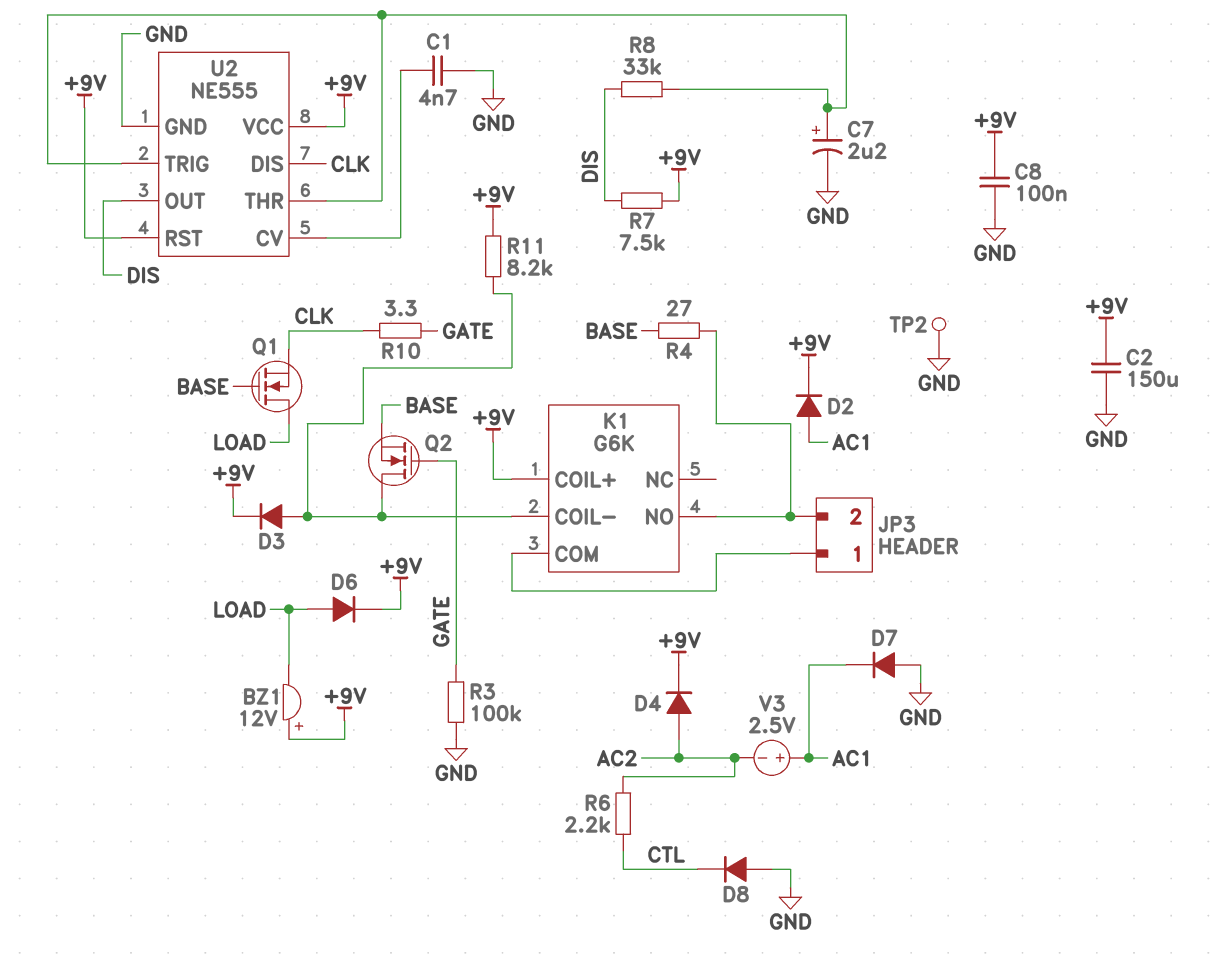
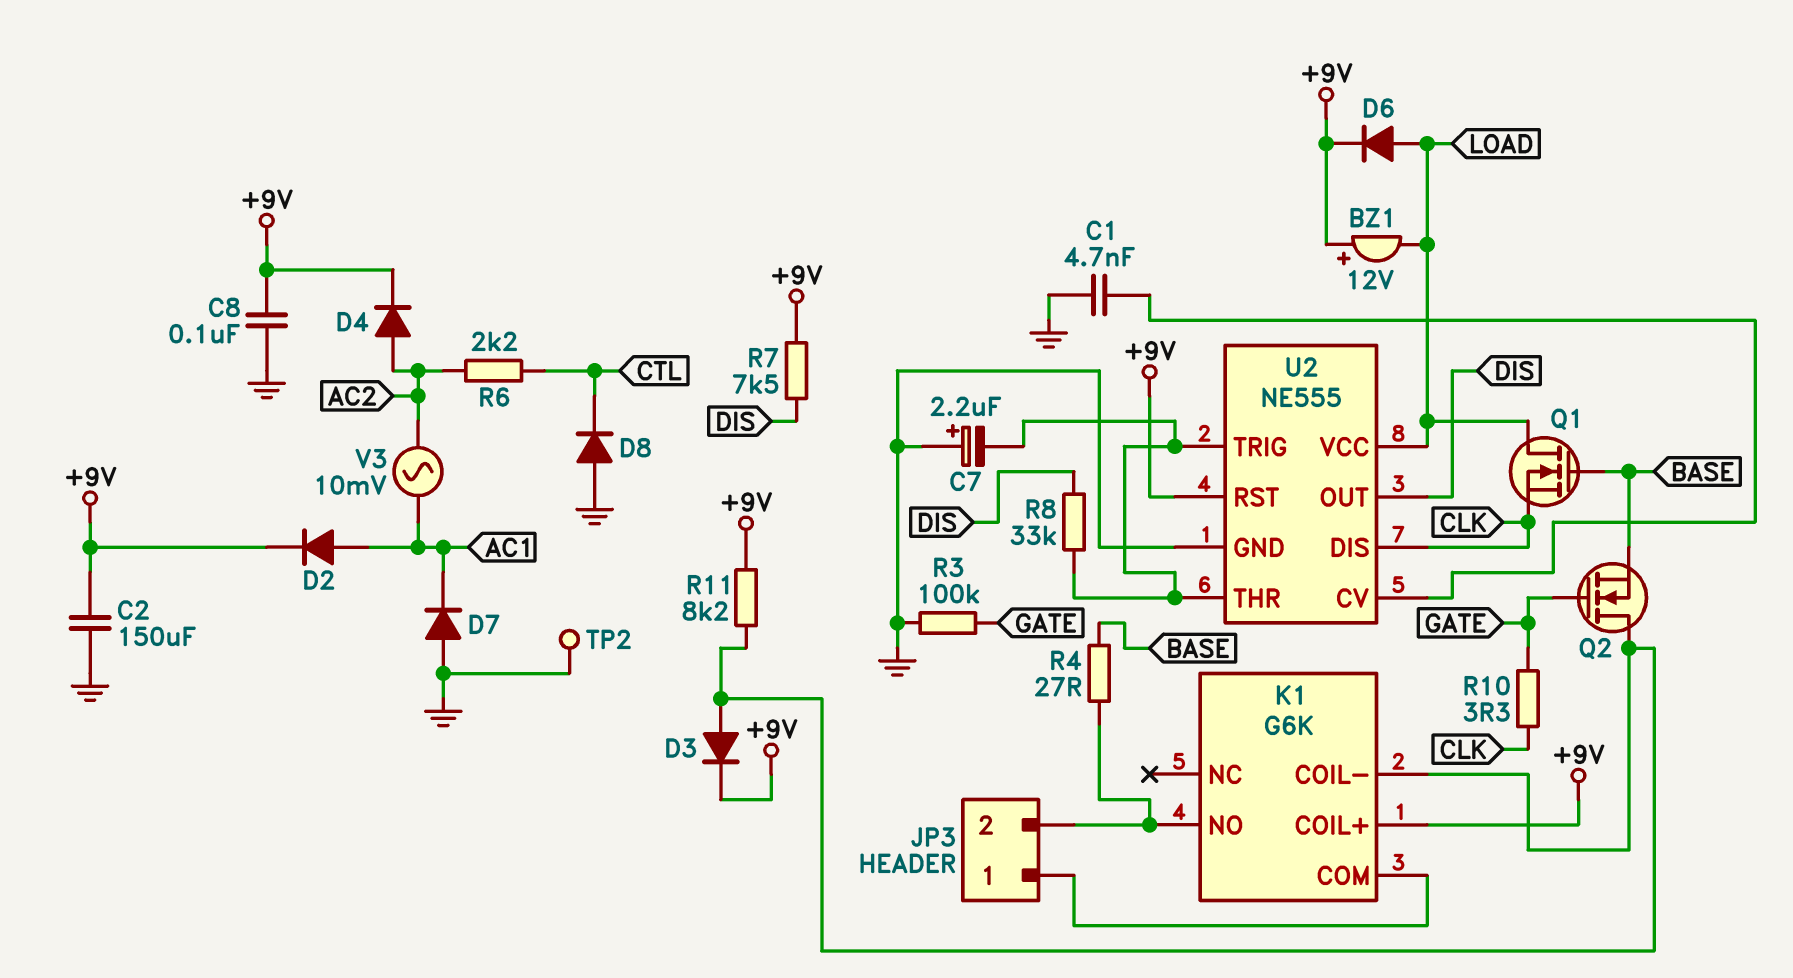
C7: 2.2uF (plus U2/THR, minus GND) -> 2.2uF (plus GND, minus U2/THR)
U2 pin VCC: +9V -> LOAD
V3: 2.5V (plus AC1, minus AC2) -> AC 10mV (AC1, AC2)

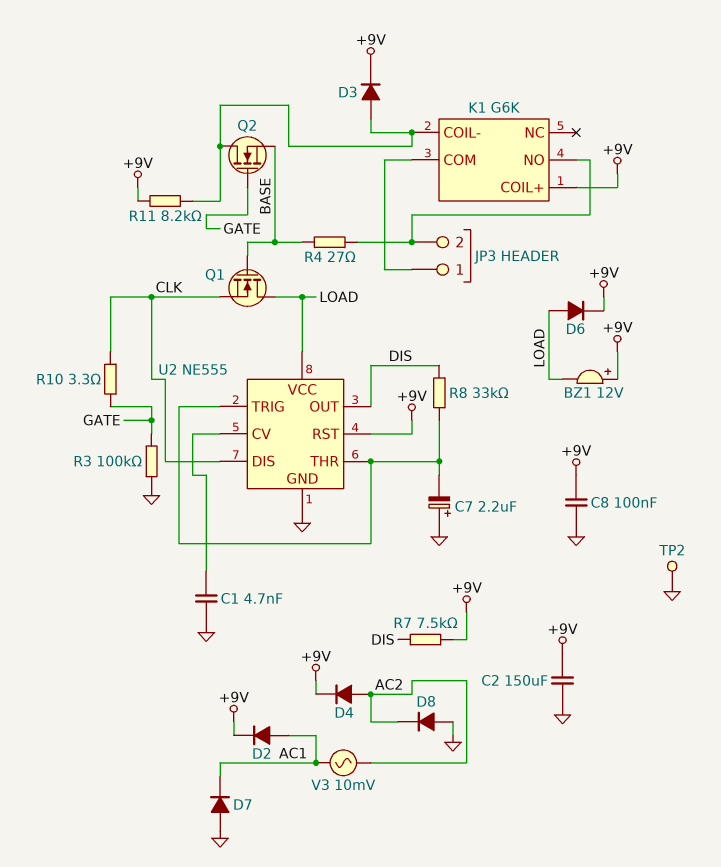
D8: diode (A GND, K CTL) -> diode (A GND, K AC2)
R6: 2.2k (AC2, CTL) -> none

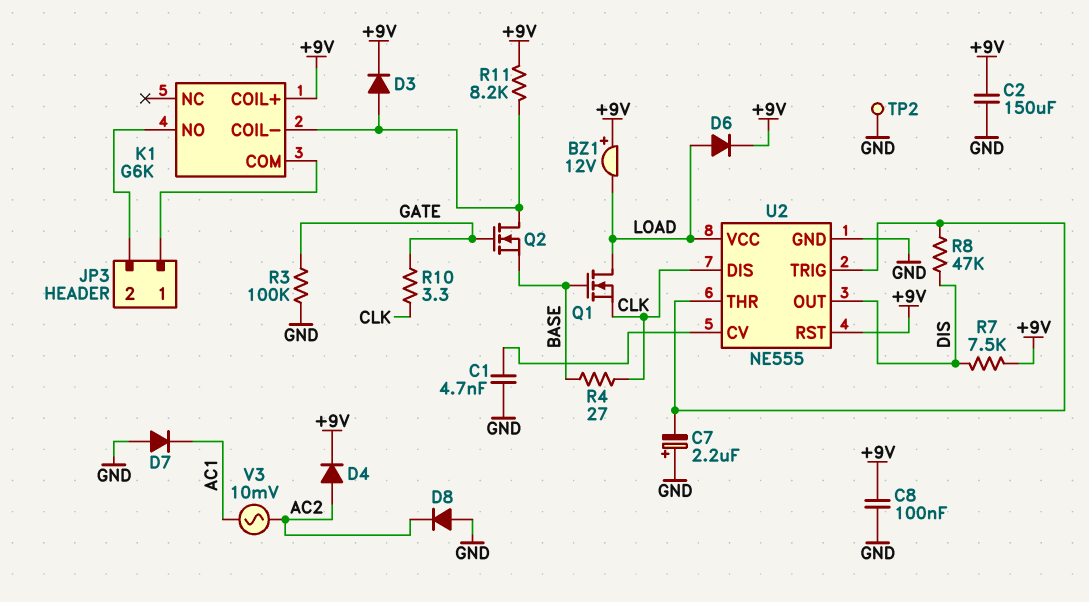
D2: diode (A AC1, K +9V) -> none
R4: 27 (BASE, JP3/2) -> 27 (BASE, CLK)
R8: 33k (DIS, U2/THR) -> 47k (DIS, U2/THR)

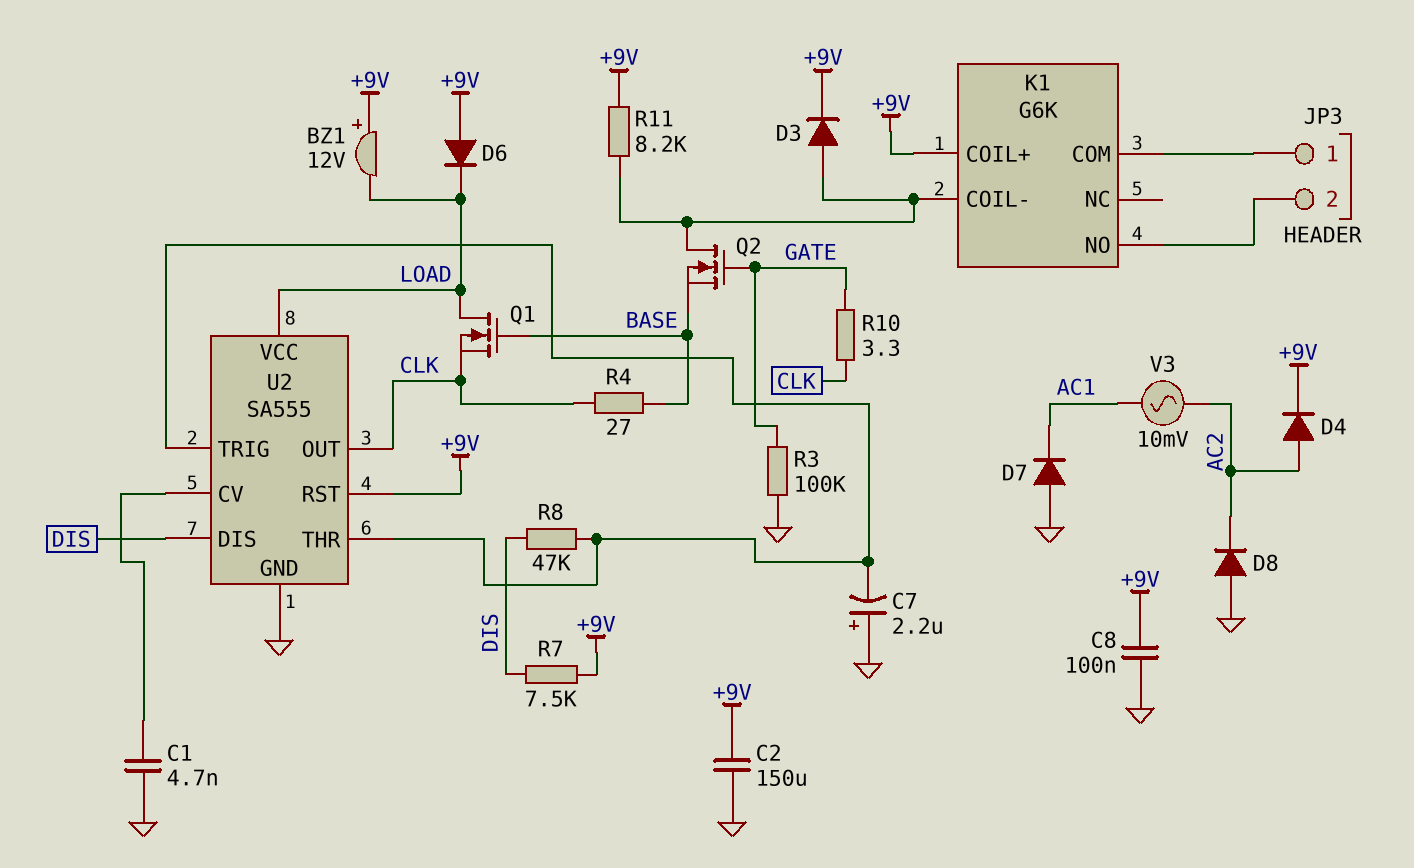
D6: diode (A LOAD, K +9V) -> diode (A +9V, K LOAD)
TP2: test point (GND) -> none
U2: NE555 -> SA555
U2 pin DIS: CLK -> DIS
U2 pin OUT: DIS -> CLK

